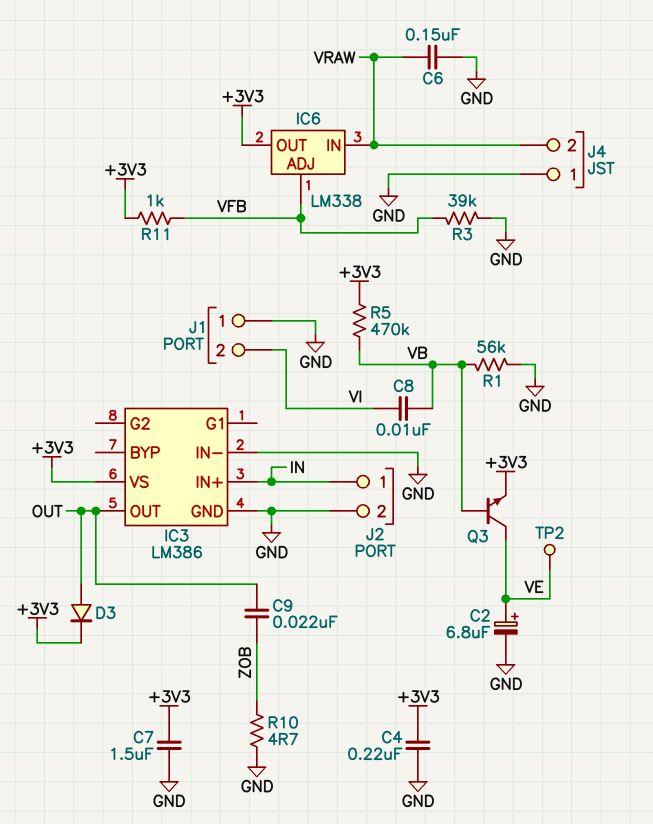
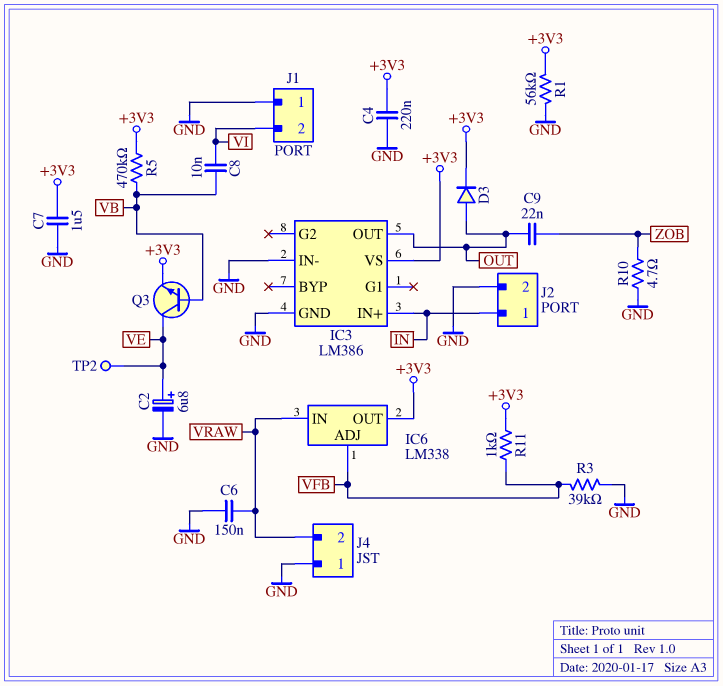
R1: 56k (GND, VB) -> 56k (+3V3, GND)

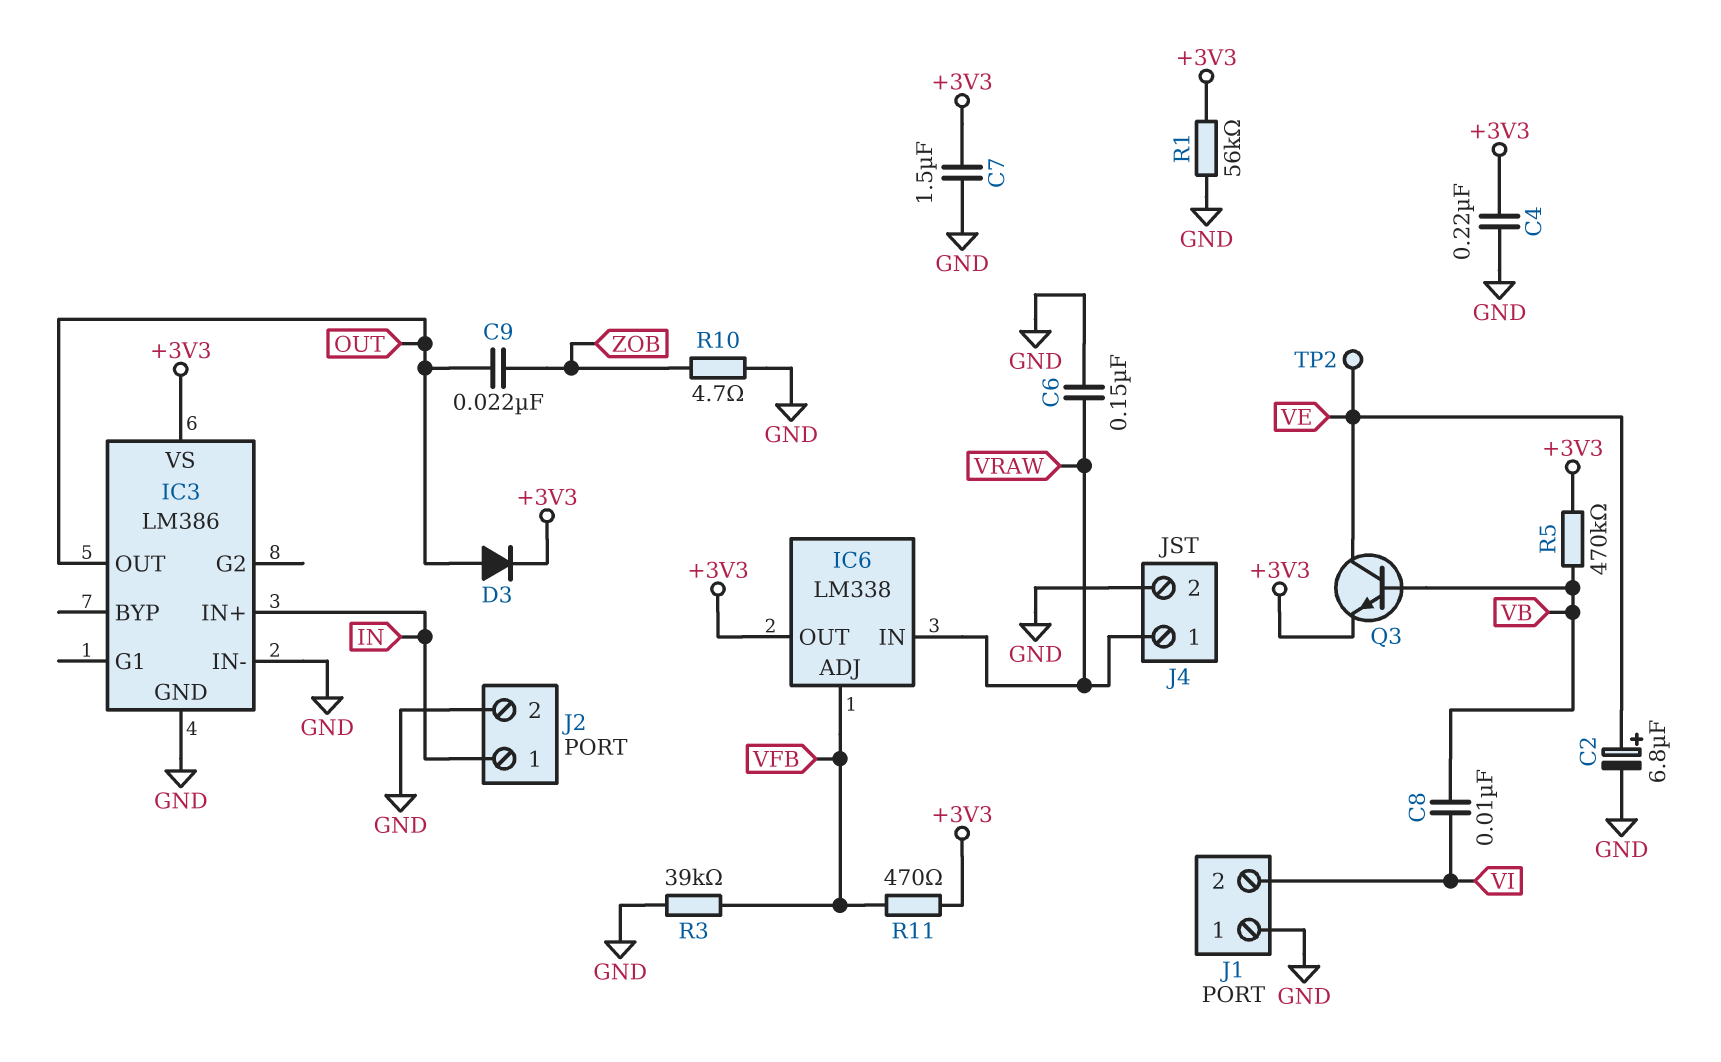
J4 pin 1: GND -> VRAW
J4 pin 2: VRAW -> GND
R11: 1k (+3V3, VFB) -> 470 (+3V3, VFB)

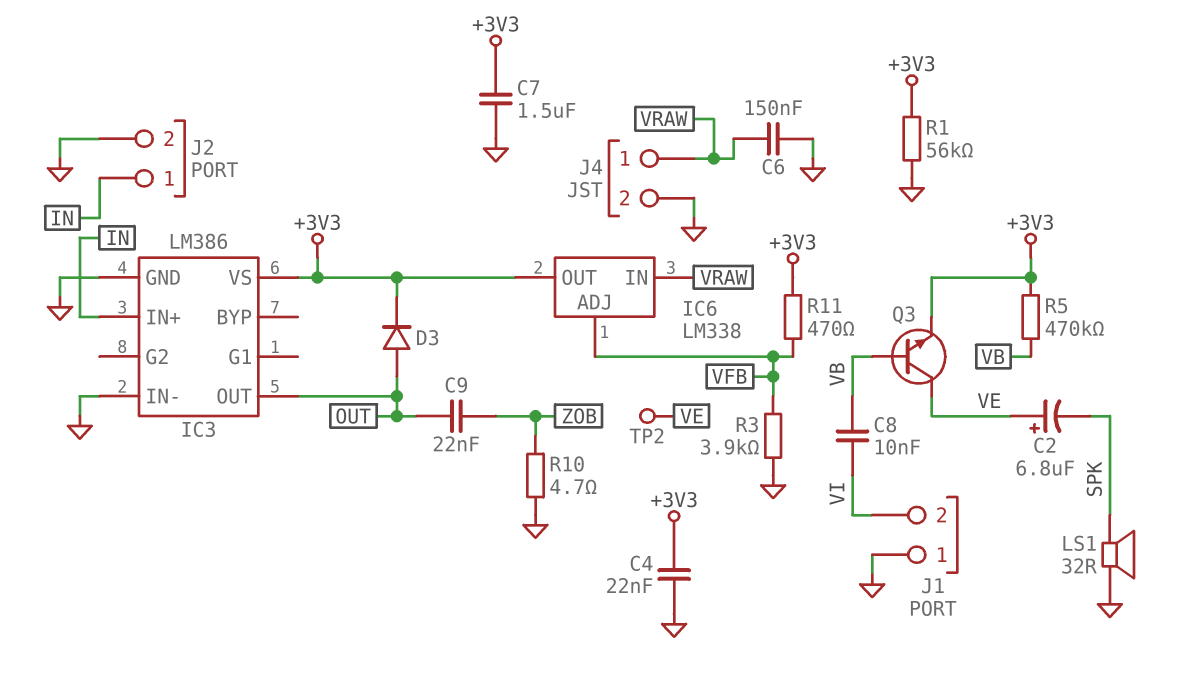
C2: 6.8uF (plus VE, minus GND) -> 6.8uF (plus VE, minus SPK)
C4: 220nF (+3V3, GND) -> 22nF (+3V3, GND)
LS1: none -> speaker 32R (GND, SPK)
R3: 39k (GND, VFB) -> 3.9k (GND, VFB)

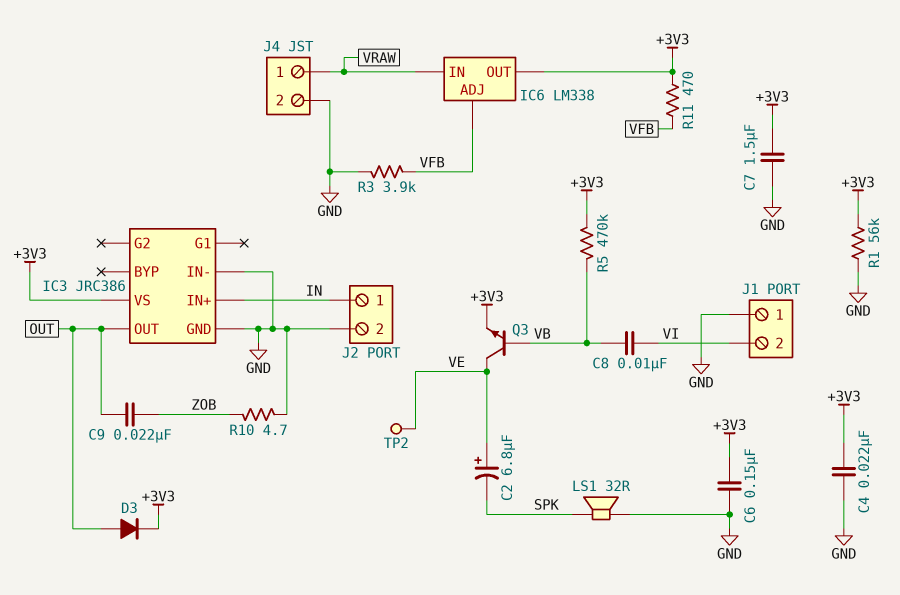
C6: 150nF (GND, VRAW) -> 150nF (+3V3, GND)
IC3: LM386 -> JRC386

